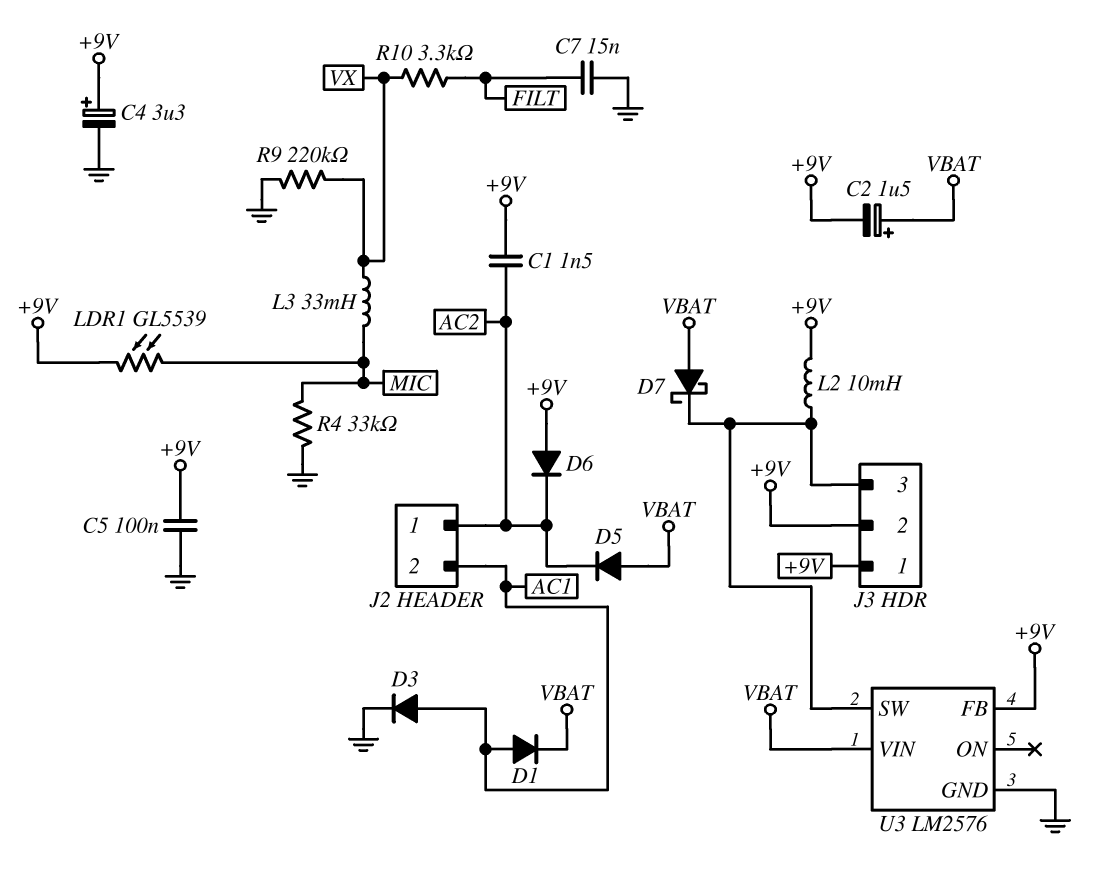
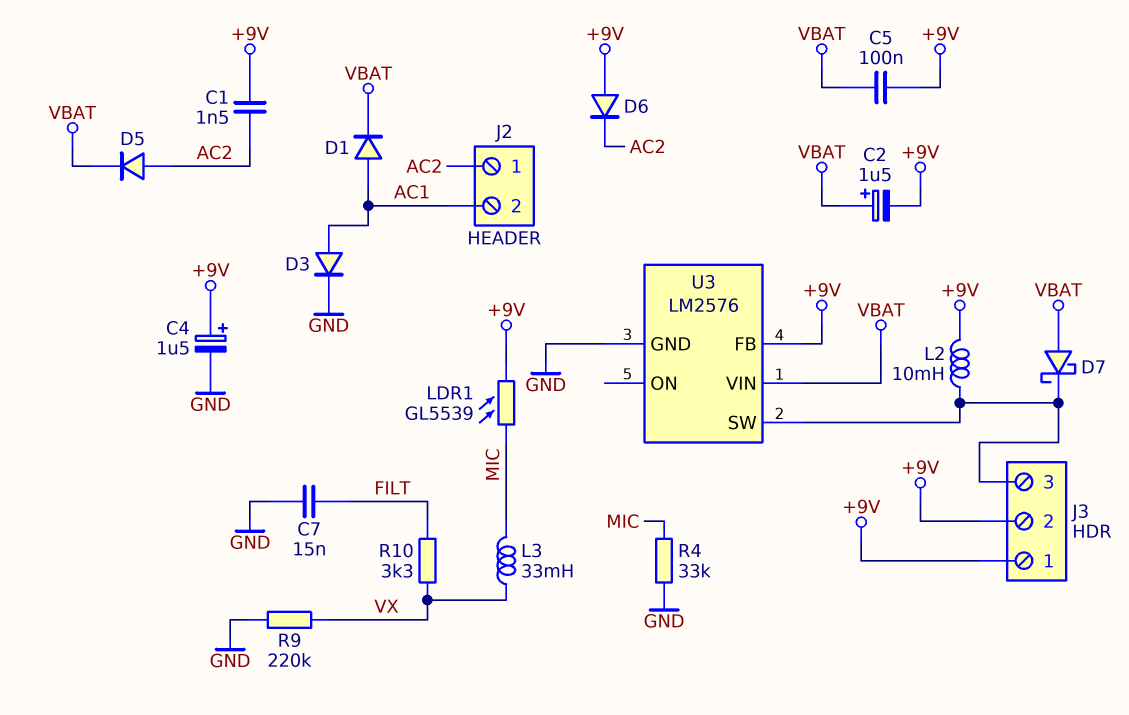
C4: 3.3uF (plus +9V, minus GND) -> 1.5uF (plus +9V, minus GND)
C5: 100nF (+9V, GND) -> 100nF (+9V, VBAT)
D5: diode (A VBAT, K AC2) -> diode (A AC2, K VBAT)

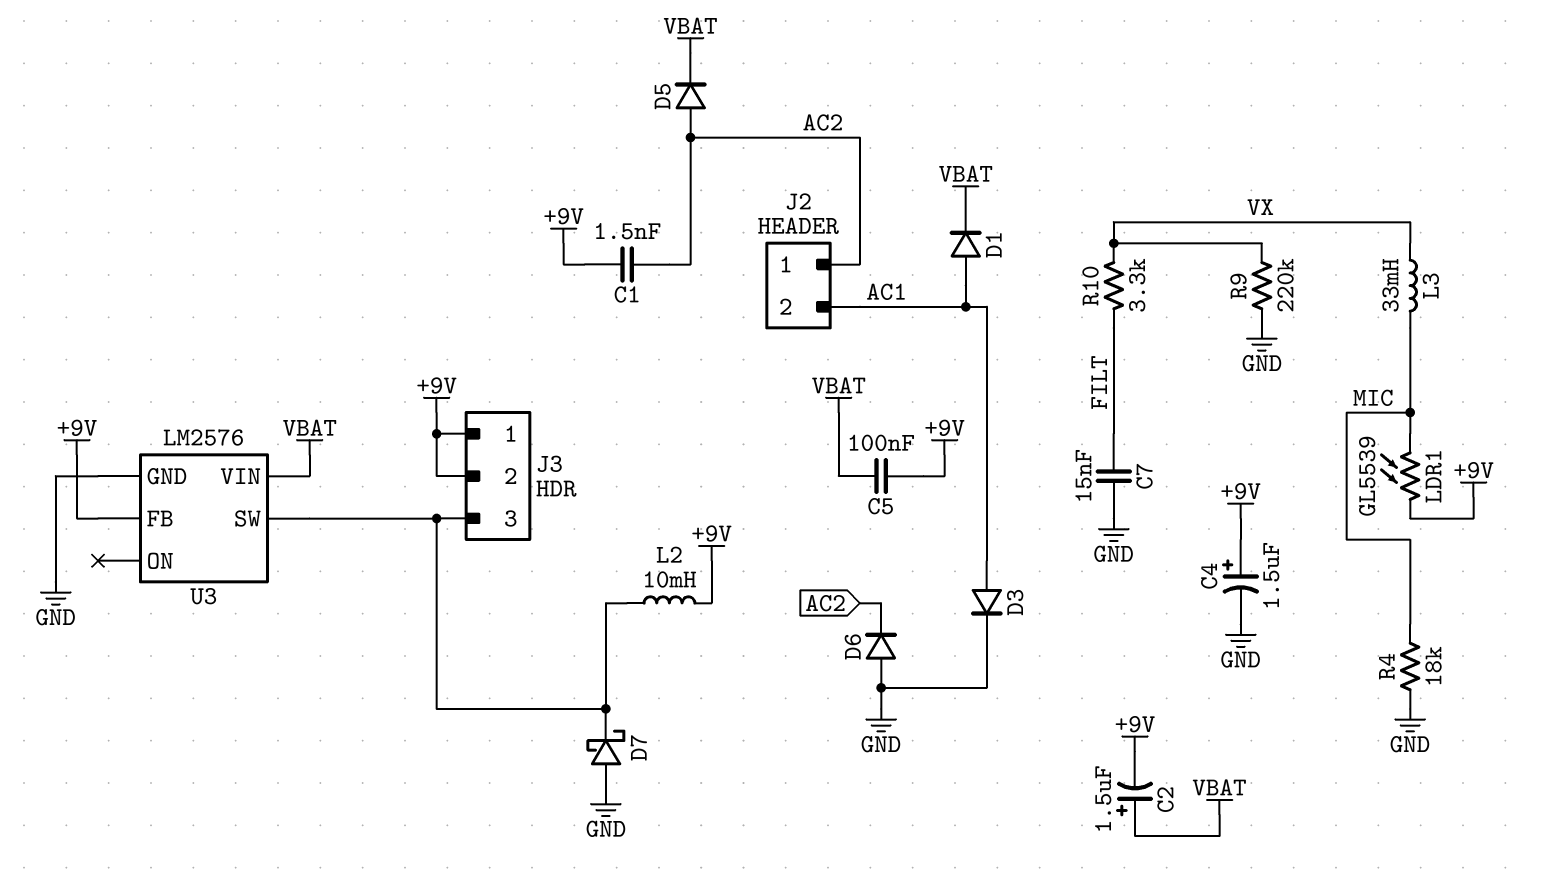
D6: diode (A +9V, K AC2) -> diode (A GND, K AC2)
D7: schottky (A VBAT, K J3/3) -> schottky (A GND, K J3/3)
R4: 33k (GND, MIC) -> 18k (GND, MIC)

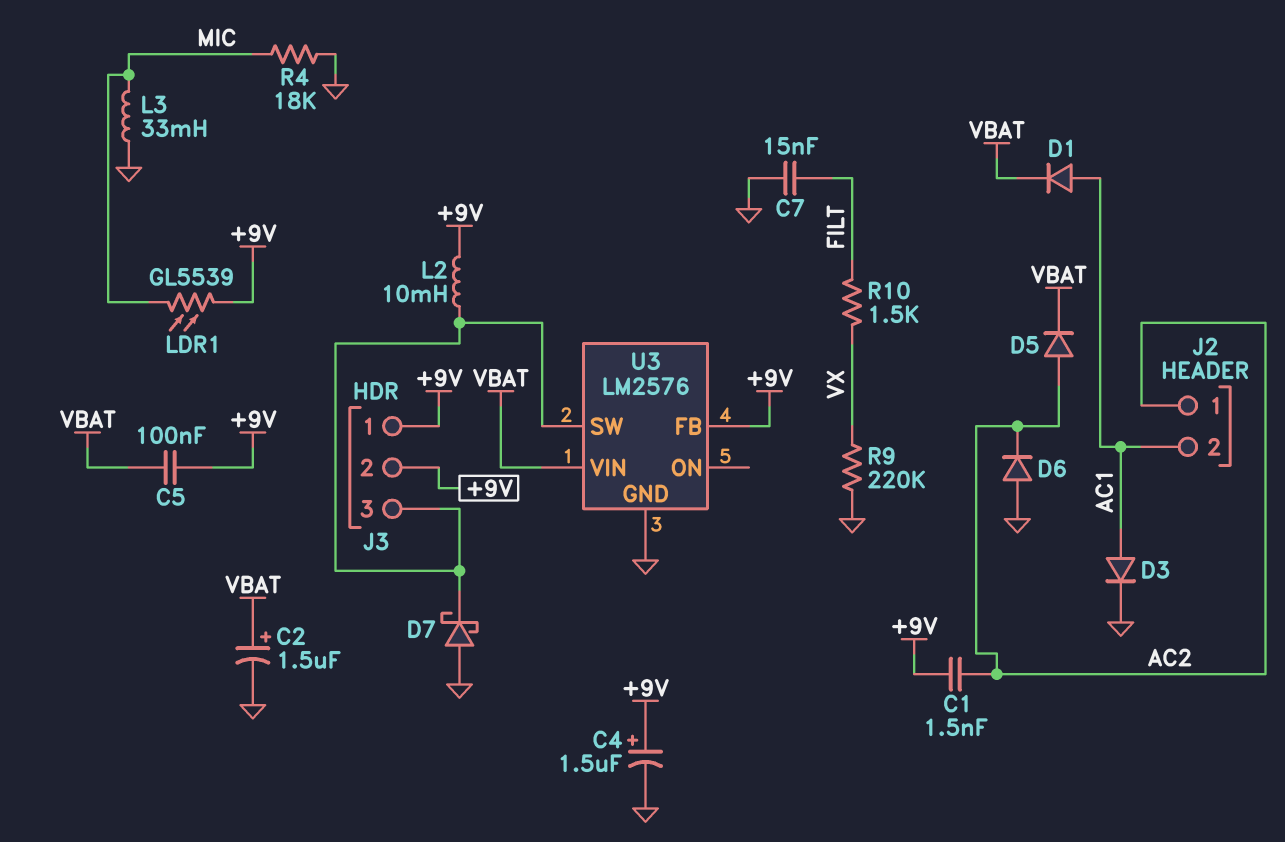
C2: 1.5uF (plus VBAT, minus +9V) -> 1.5uF (plus VBAT, minus GND)
L3: 33mH (MIC, VX) -> 33mH (GND, MIC)
R10: 3.3k (FILT, VX) -> 1.5k (FILT, VX)

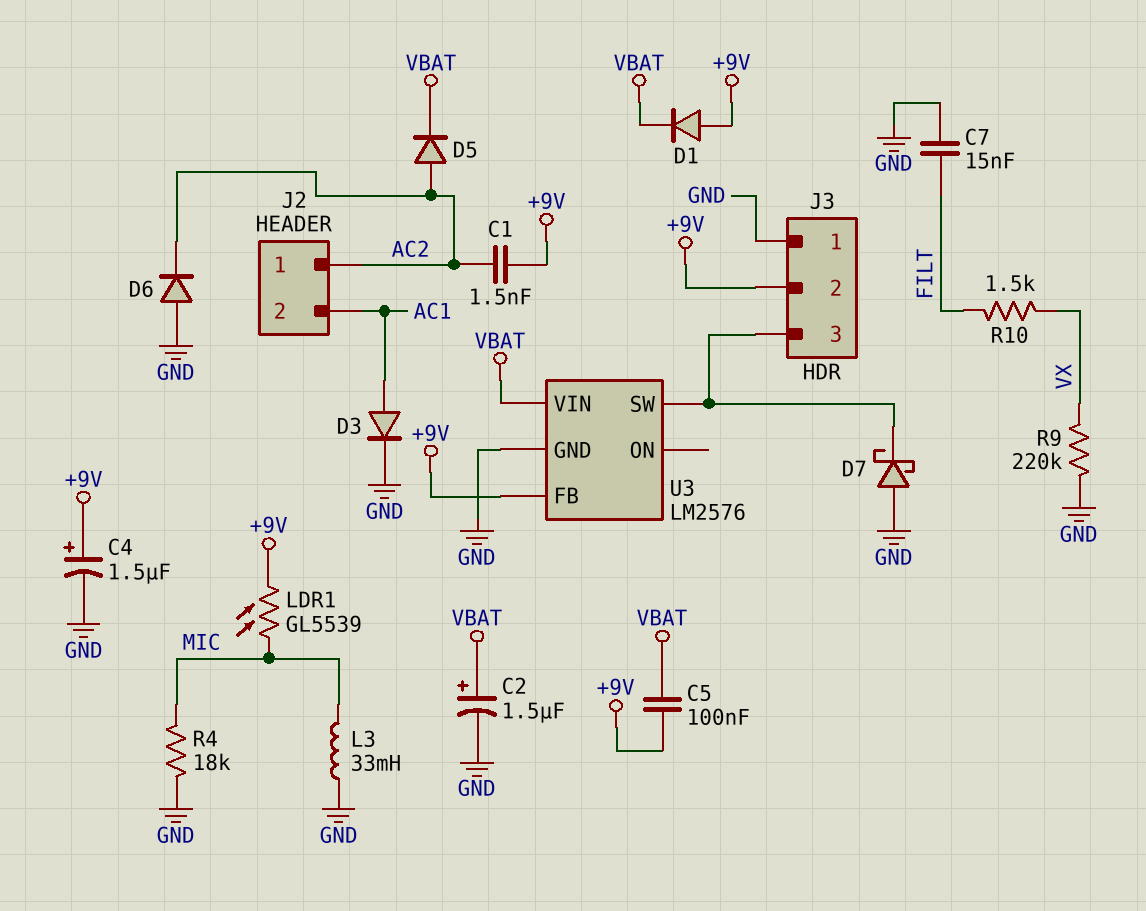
D1: diode (A AC1, K VBAT) -> diode (A +9V, K VBAT)
J3 pin 1: +9V -> GND
L2: 10mH (+9V, J3/3) -> none

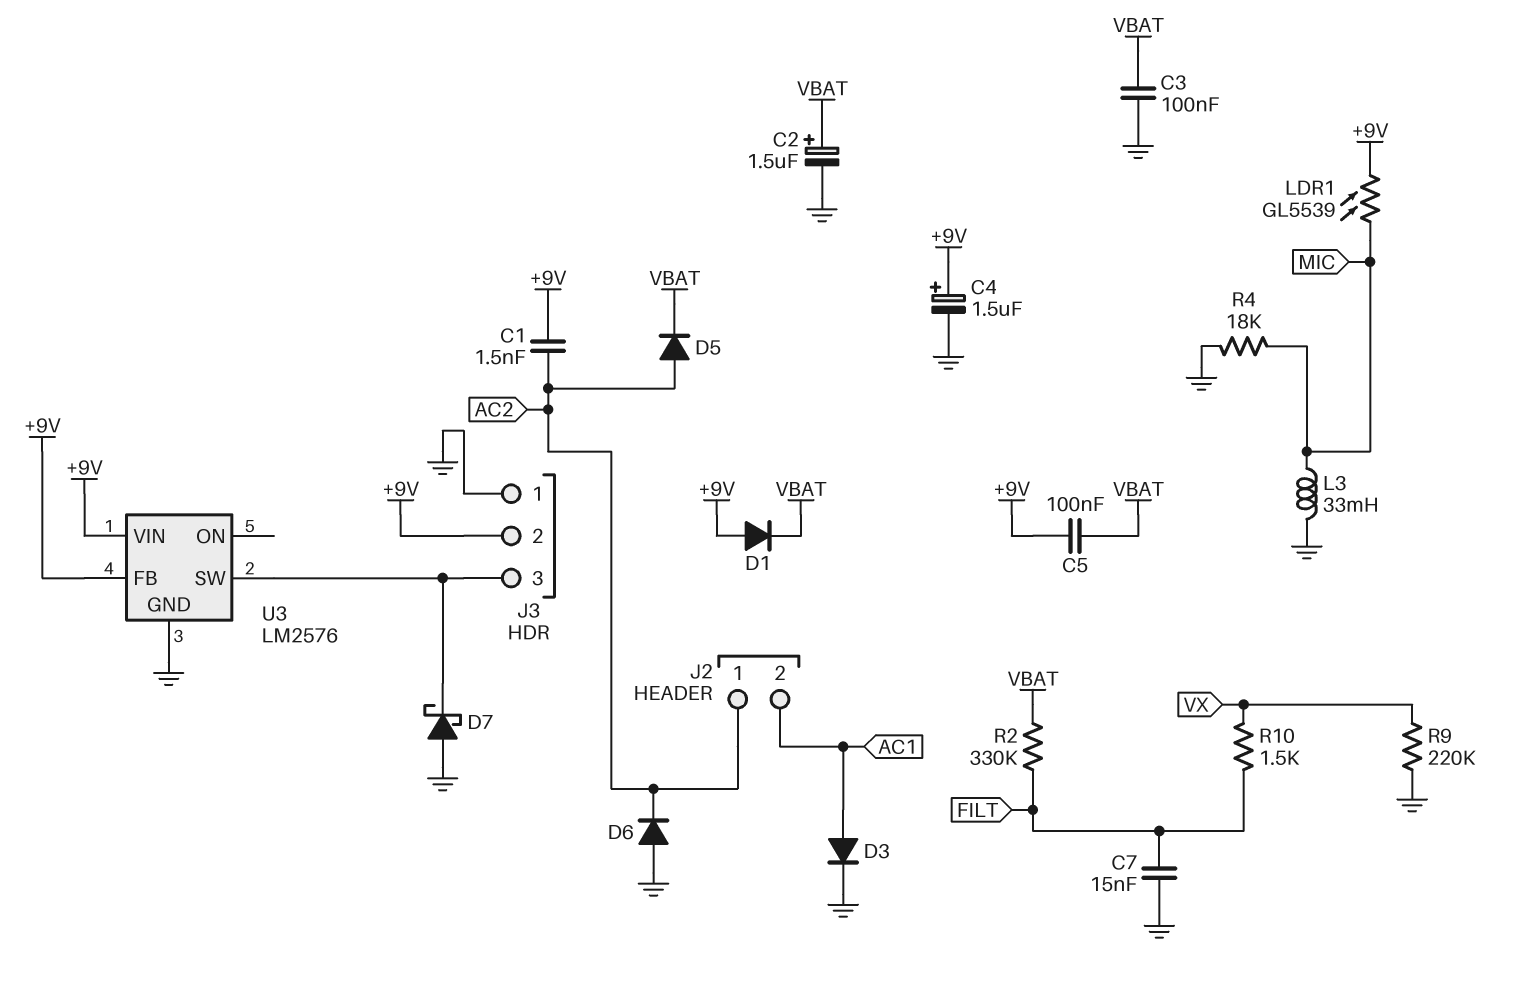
C3: none -> 100nF (GND, VBAT)
R2: none -> 330k (FILT, VBAT)
U3 pin VIN: VBAT -> +9V

